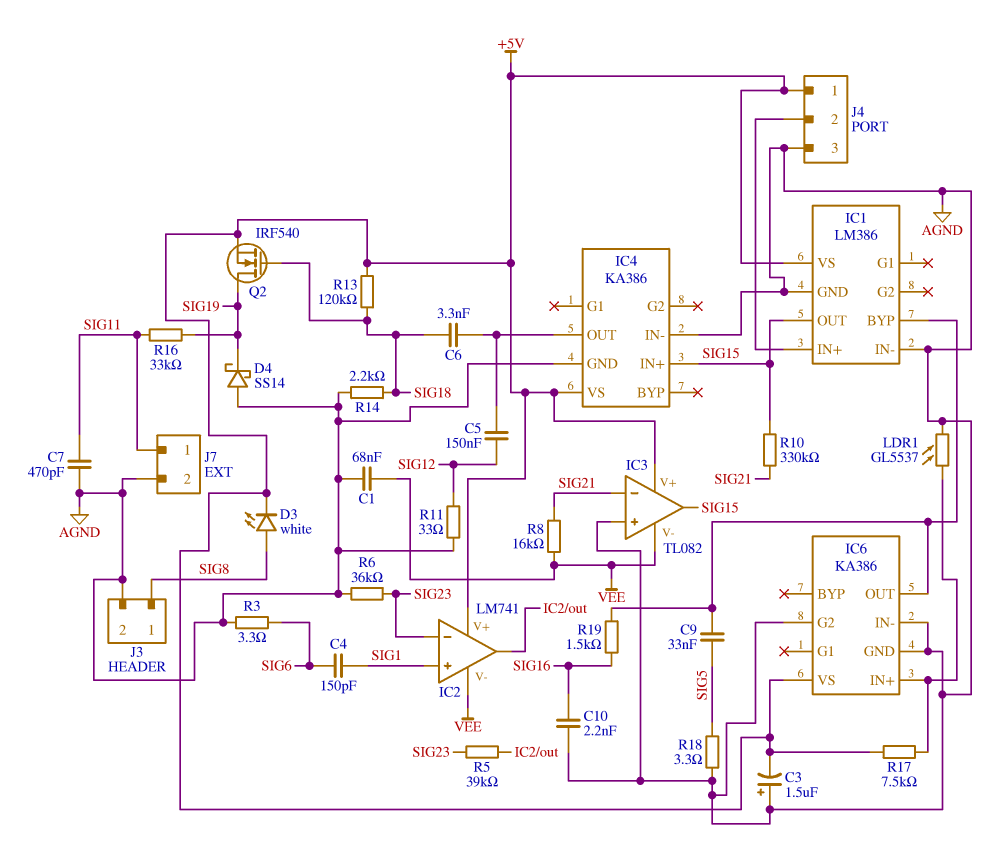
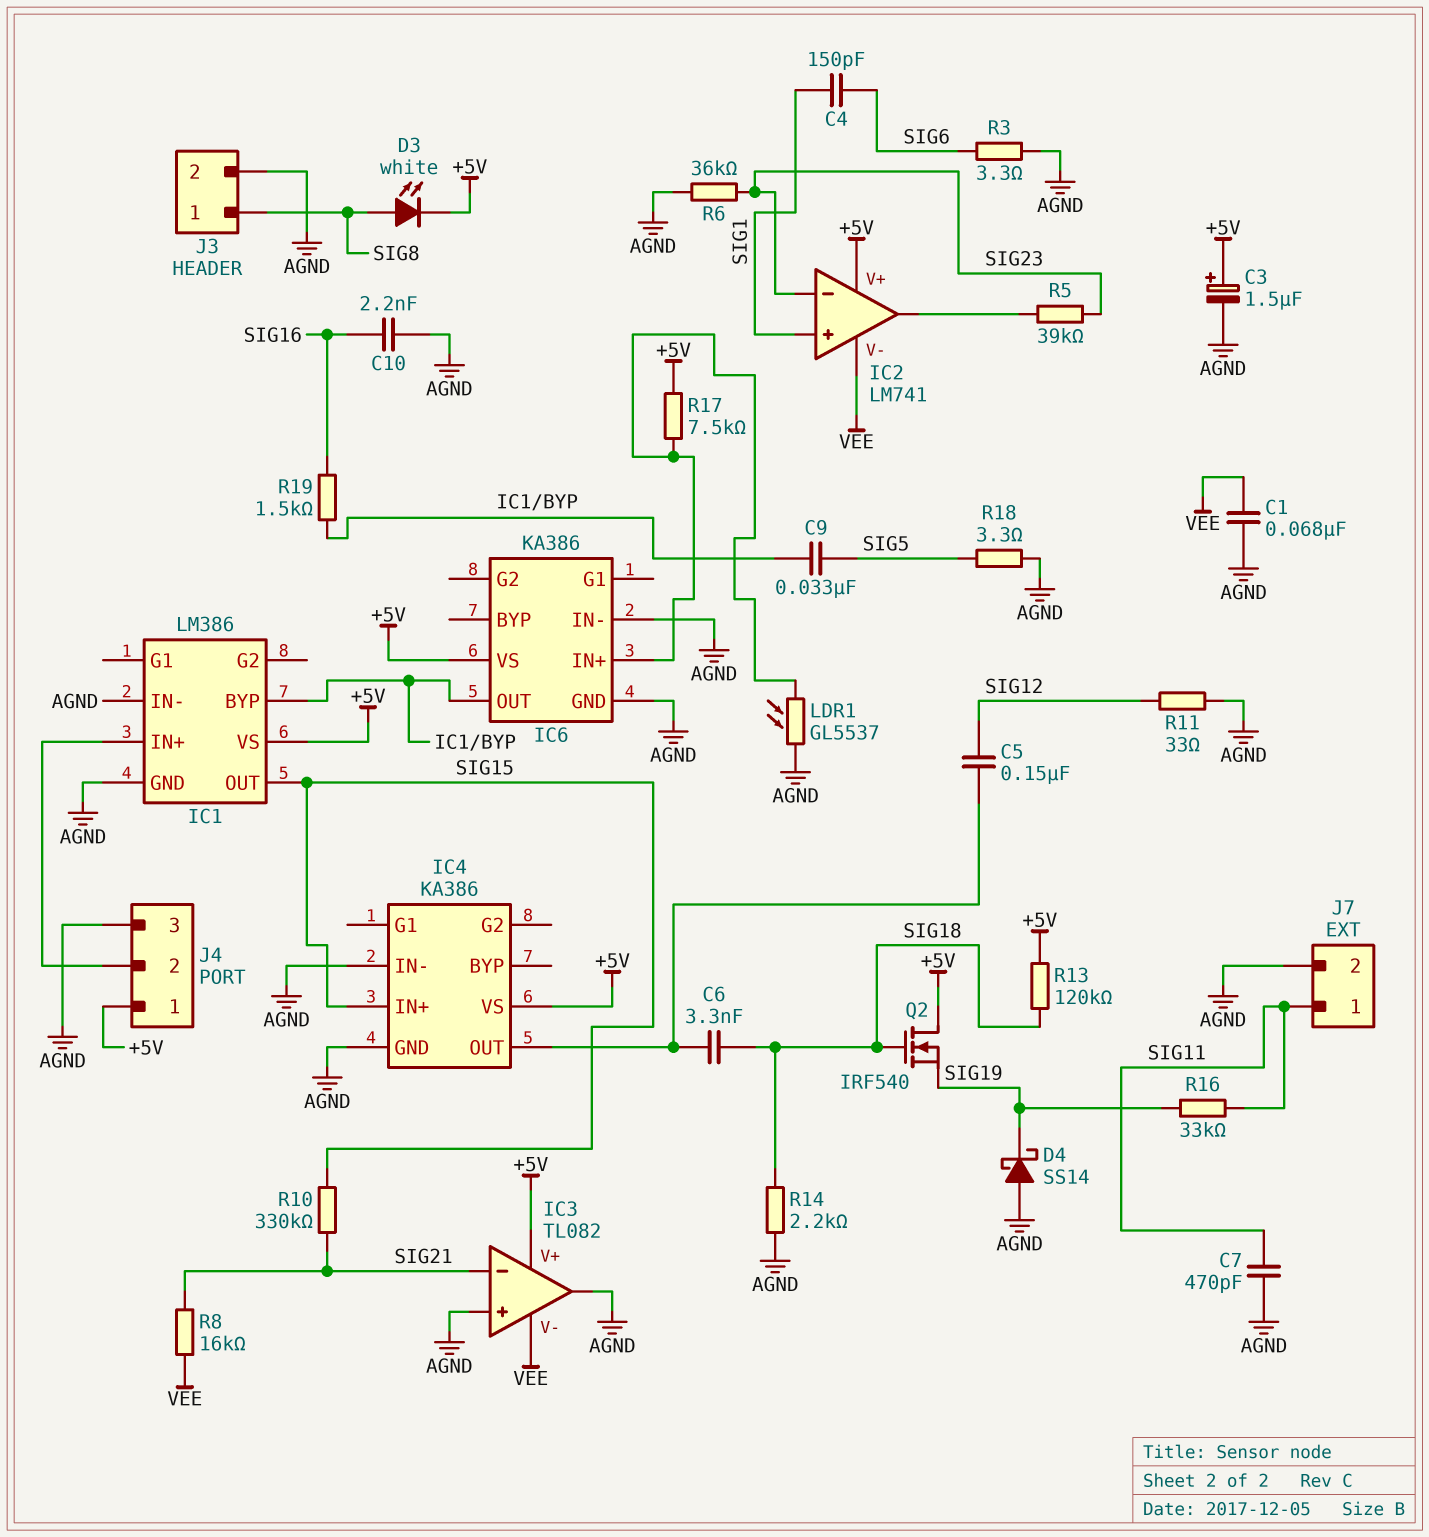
C3: 1.5uF (plus AGND, minus +5V) -> 1.5uF (plus +5V, minus AGND)
IC3 pin out: SIG15 -> AGND
IC6 pin G2: AGND -> none
Q2: NMOS IRF540 (G SIG18, D SIG19, S +5V) -> NMOS IRF540 (G SIG18, D +5V, S SIG19)

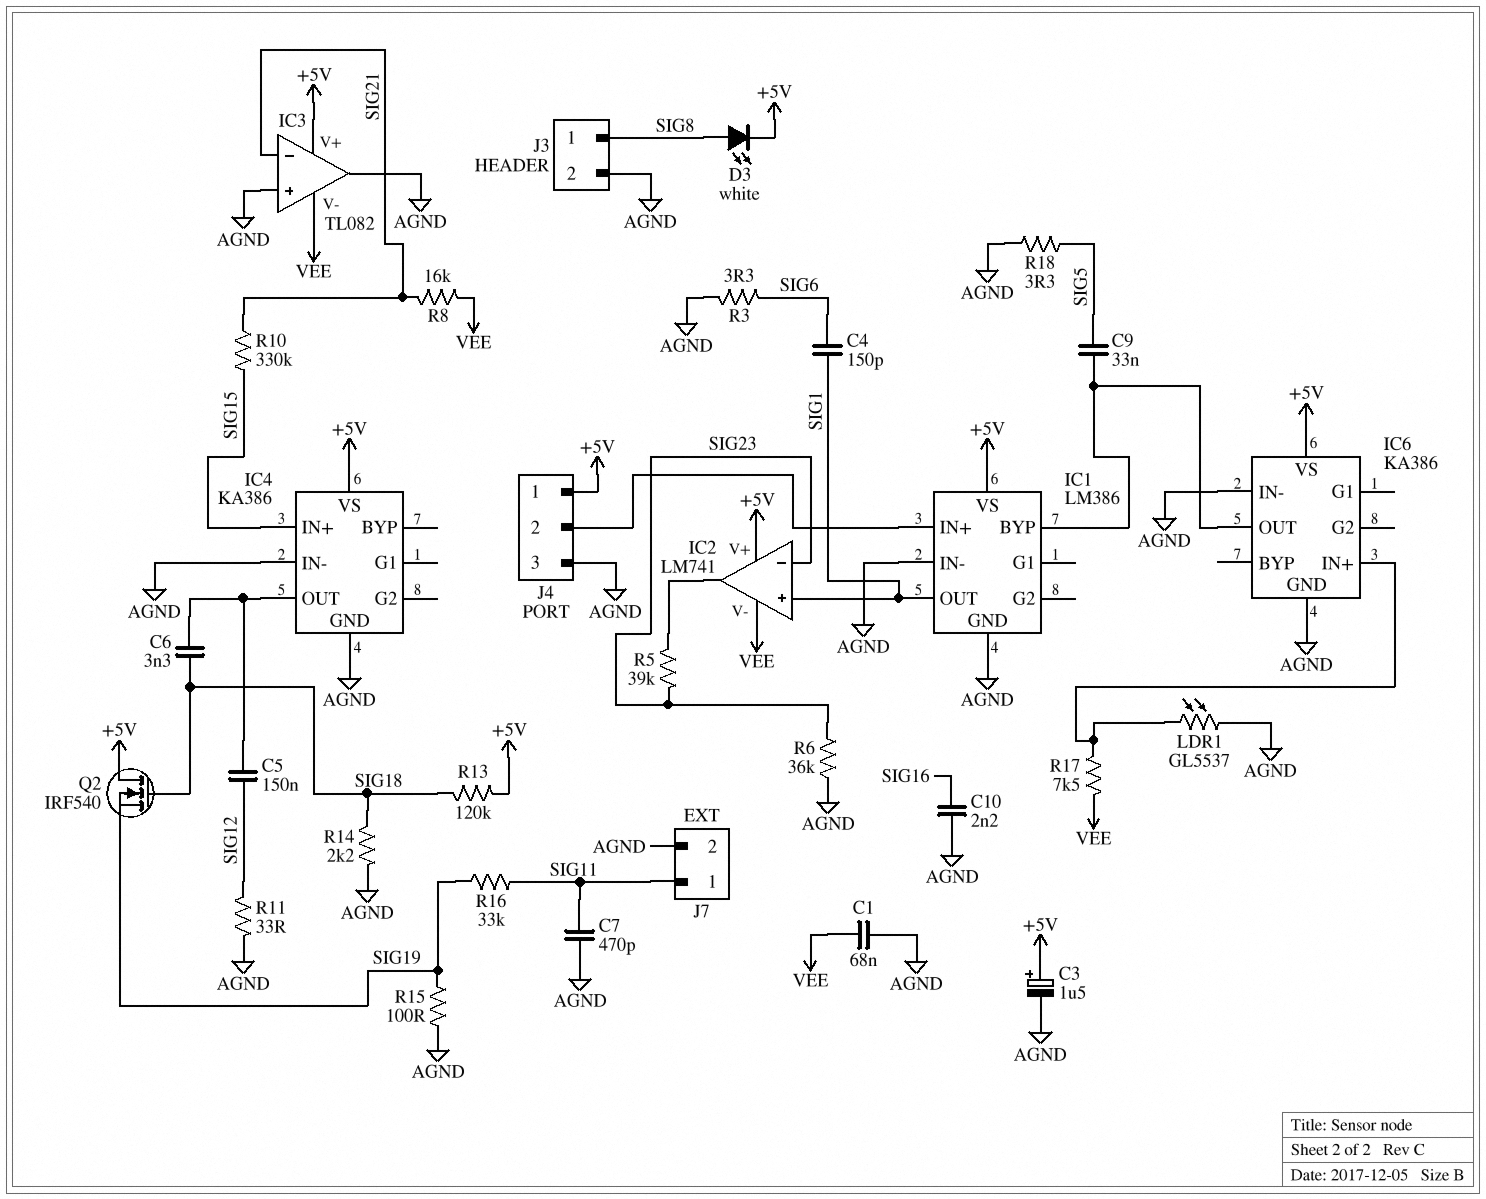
D4: schottky SS14 (A AGND, K SIG19) -> none
IC1 pin OUT: SIG15 -> SIG1
R15: none -> 100 (AGND, SIG19)
R17: 7.5k (+5V, IC6/IN+) -> 7.5k (IC6/IN+, VEE)
R19: 1.5k (IC1/BYP, SIG16) -> none

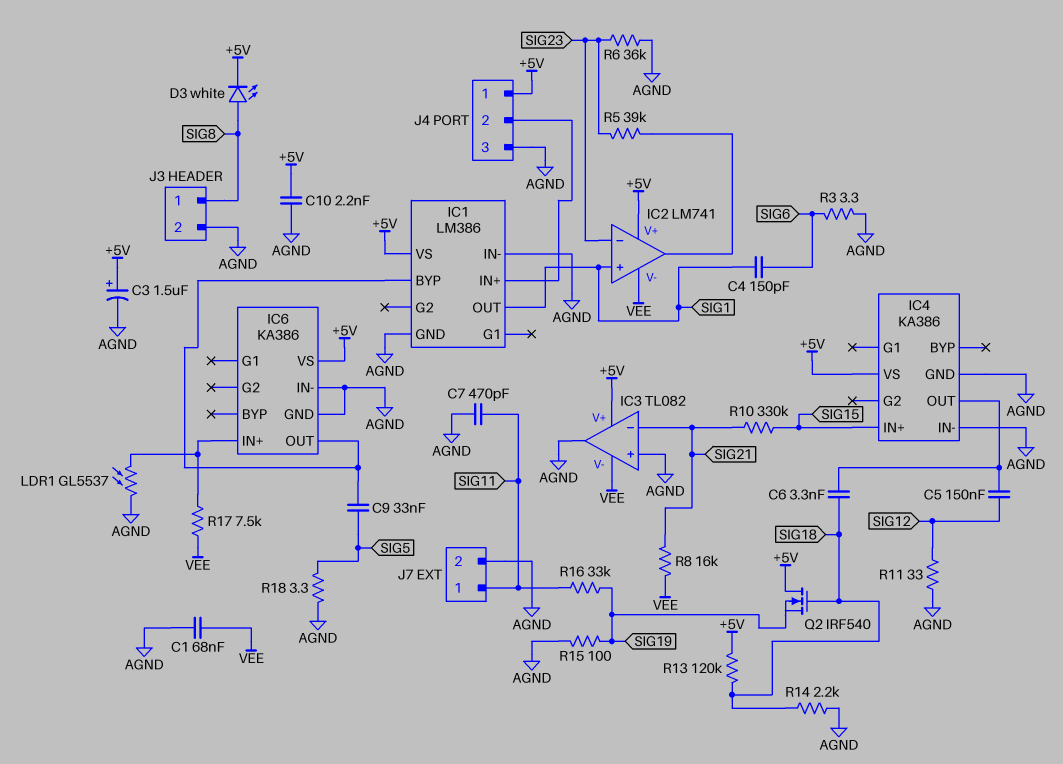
C10: 2.2nF (AGND, SIG16) -> 2.2nF (+5V, AGND)

